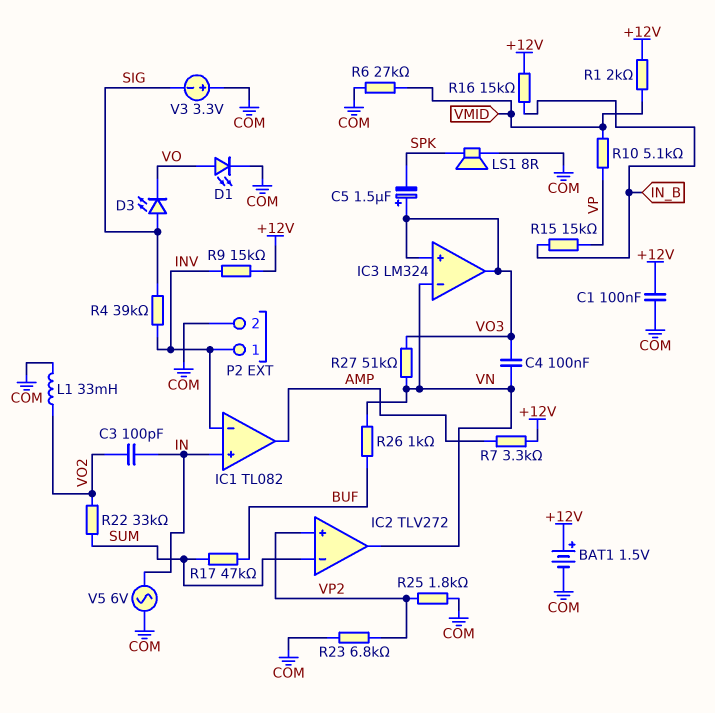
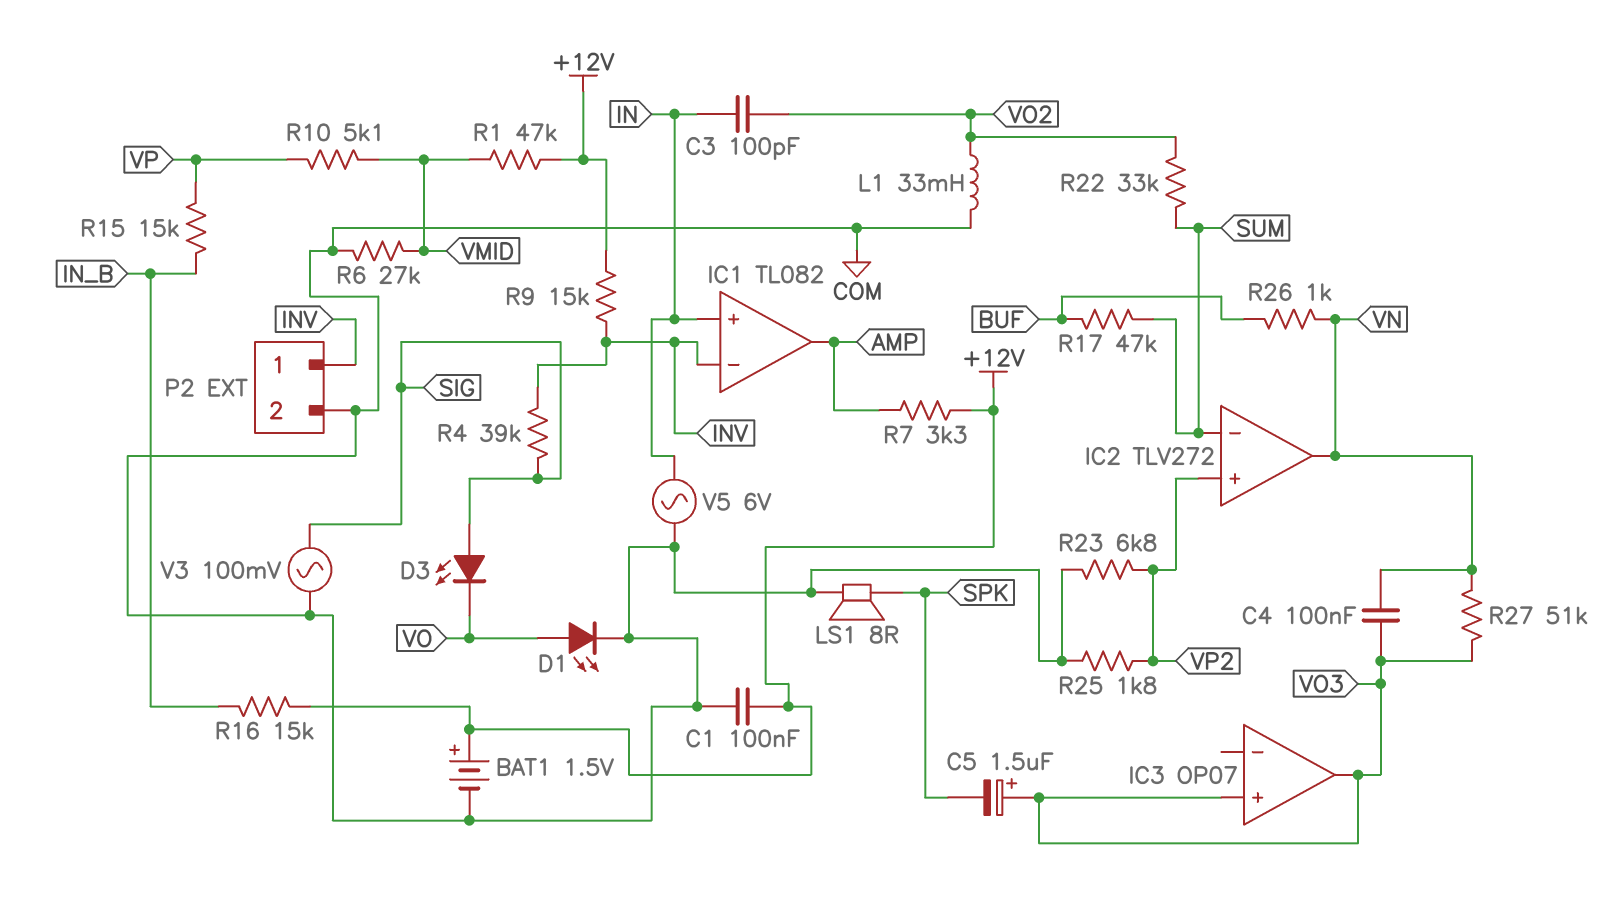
IC3: LM324 -> OP07
IC3 pin in-: VN -> none
R1: 2k (+12V, VMID) -> 47k (+12V, VMID)
V3: 3.3V (plus COM, minus SIG) -> AC 100mV (COM, SIG)

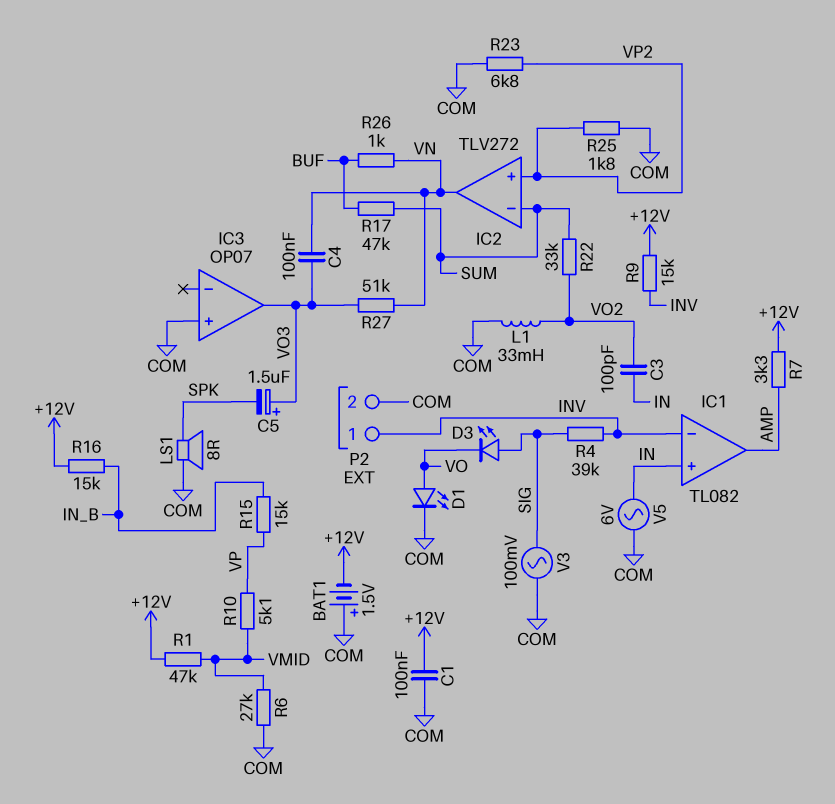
BAT1: 1.5V (plus +12V, minus COM) -> 1.5V (plus COM, minus +12V)
IC3 pin in+: VO3 -> COM

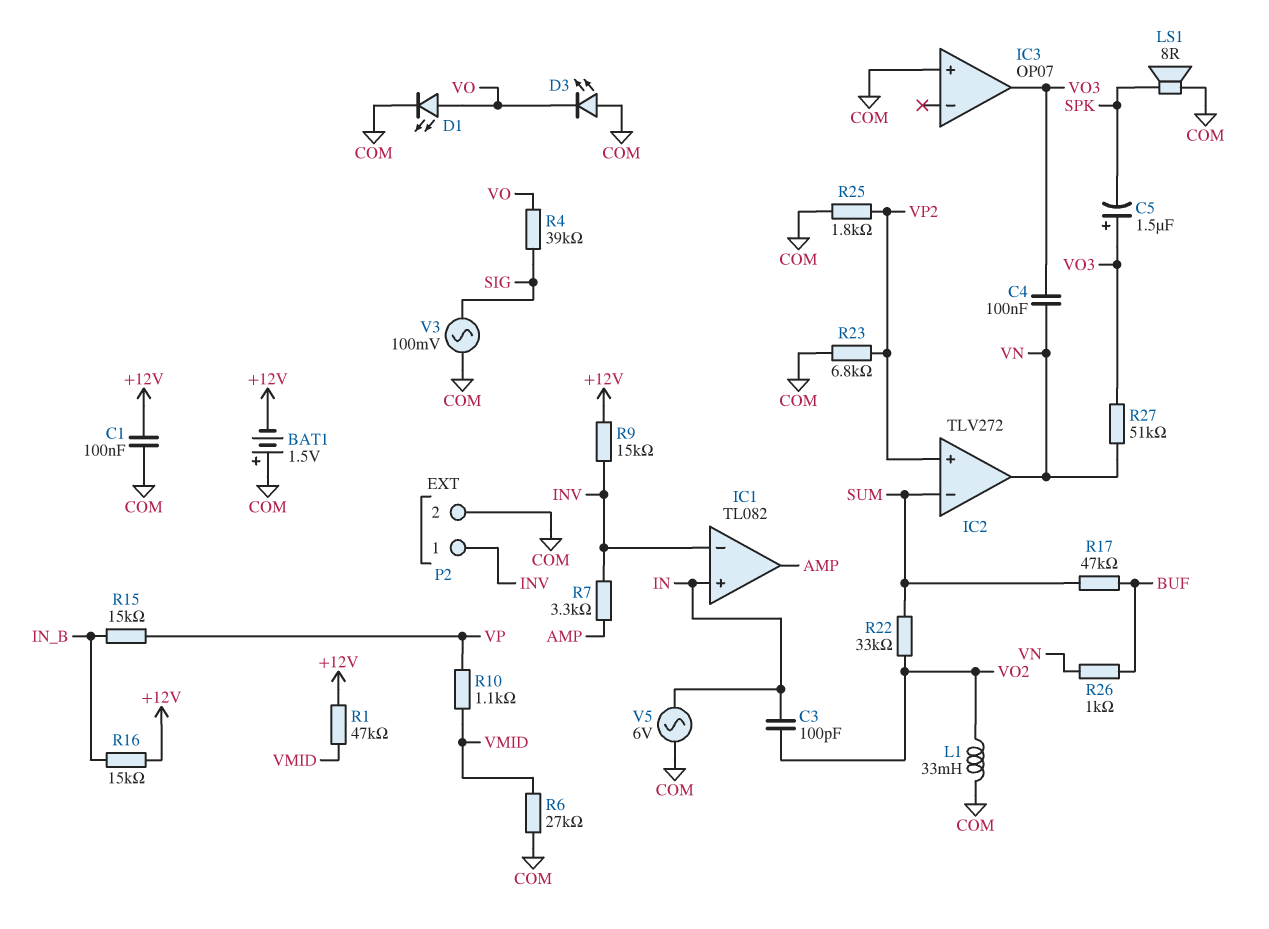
D3: LED (A SIG, K VO) -> LED (A COM, K VO)
R4: 39k (INV, SIG) -> 39k (SIG, VO)
R7: 3.3k (+12V, AMP) -> 3.3k (AMP, INV)
R10: 5.1k (VMID, VP) -> 1.1k (VMID, VP)

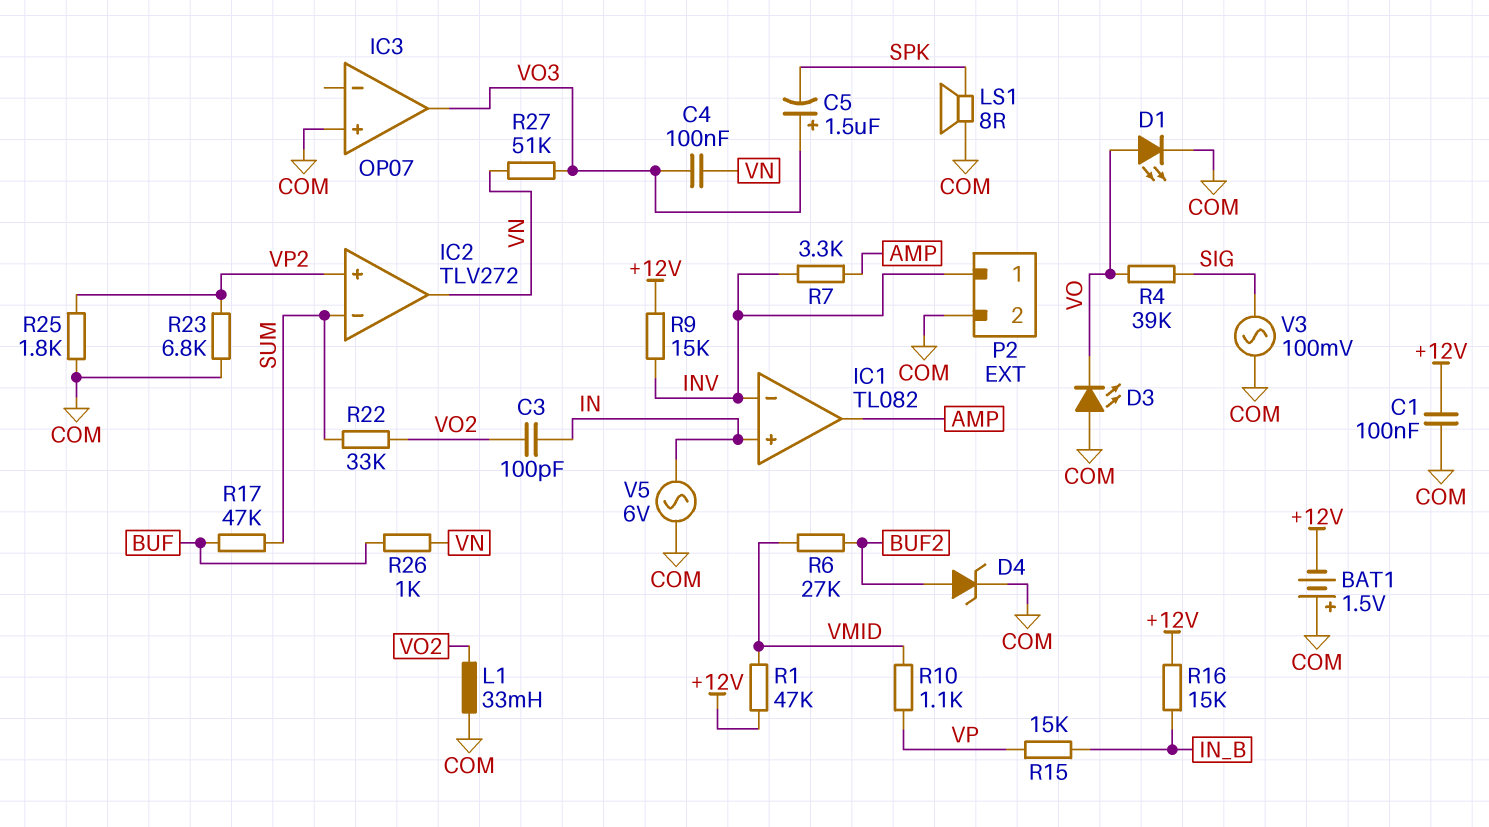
D4: none -> zener (A BUF2, K COM)
R6: 27k (COM, VMID) -> 27k (BUF2, VMID)

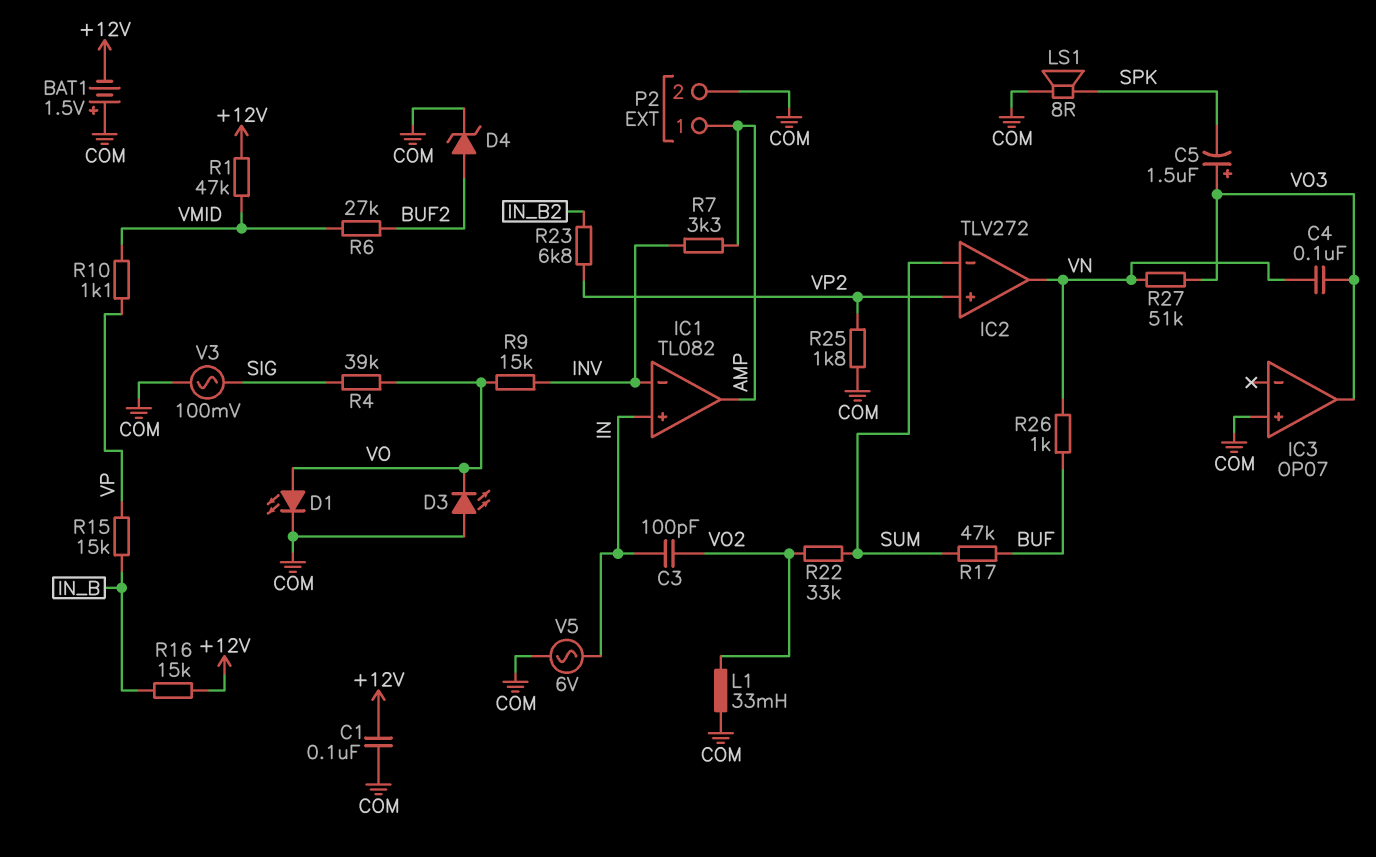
P2 pin 1: INV -> AMP
R9: 15k (+12V, INV) -> 15k (INV, VO)
R23: 6.8k (COM, VP2) -> 6.8k (IN_B2, VP2)

